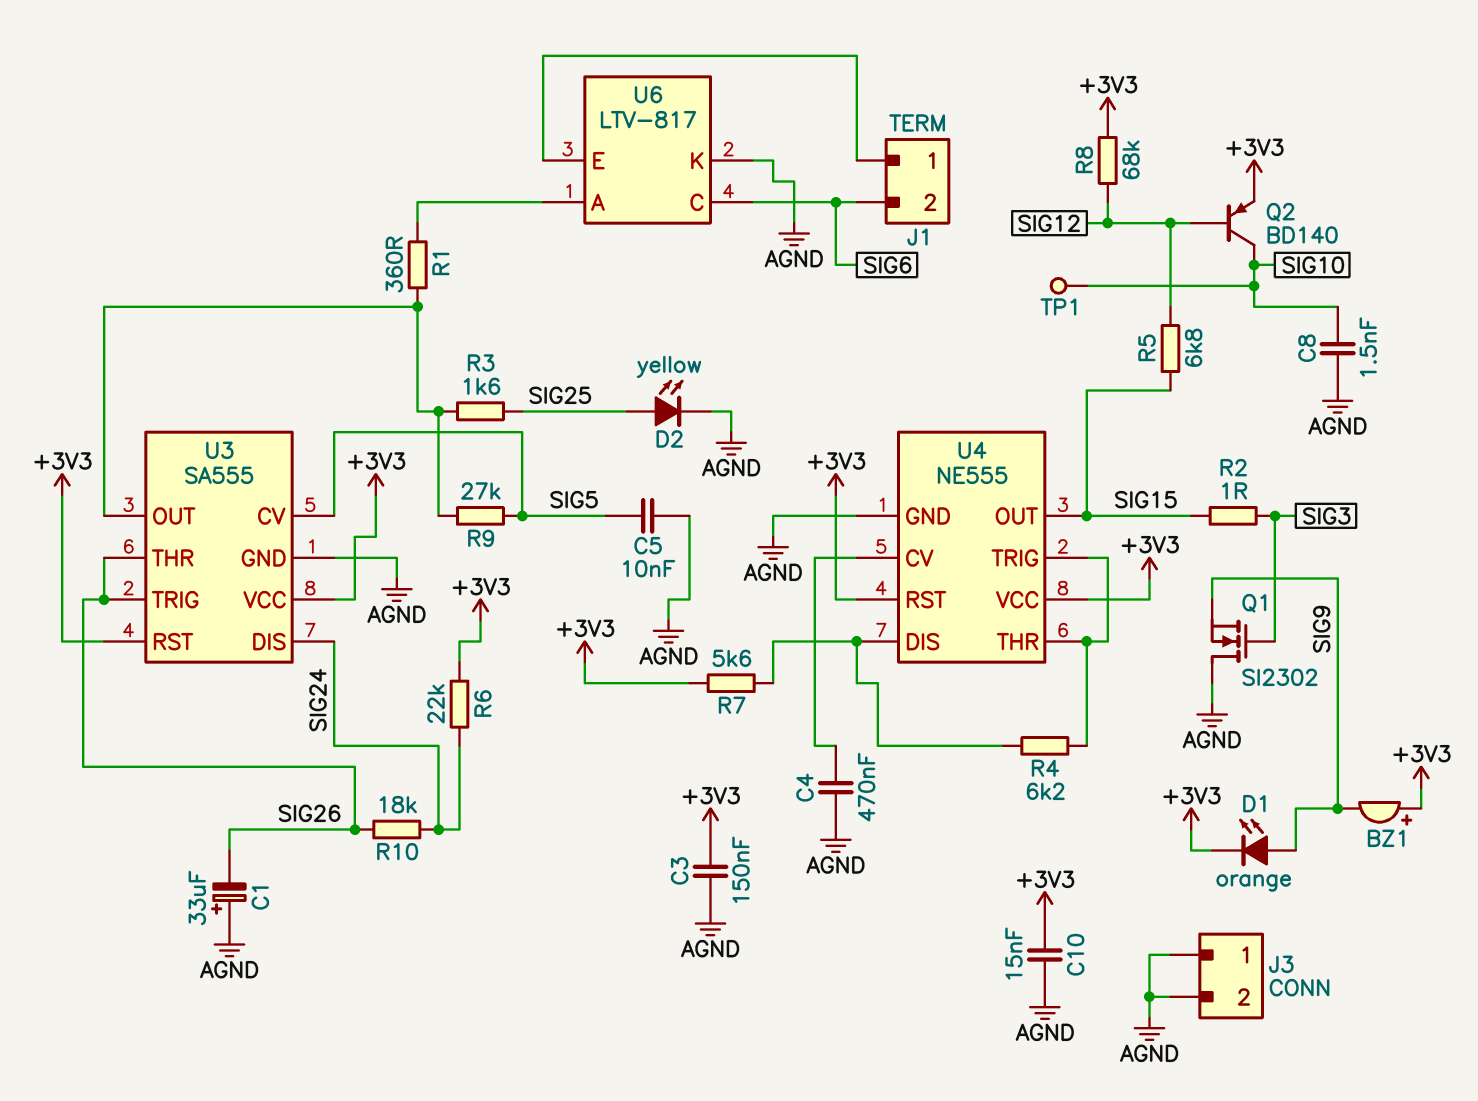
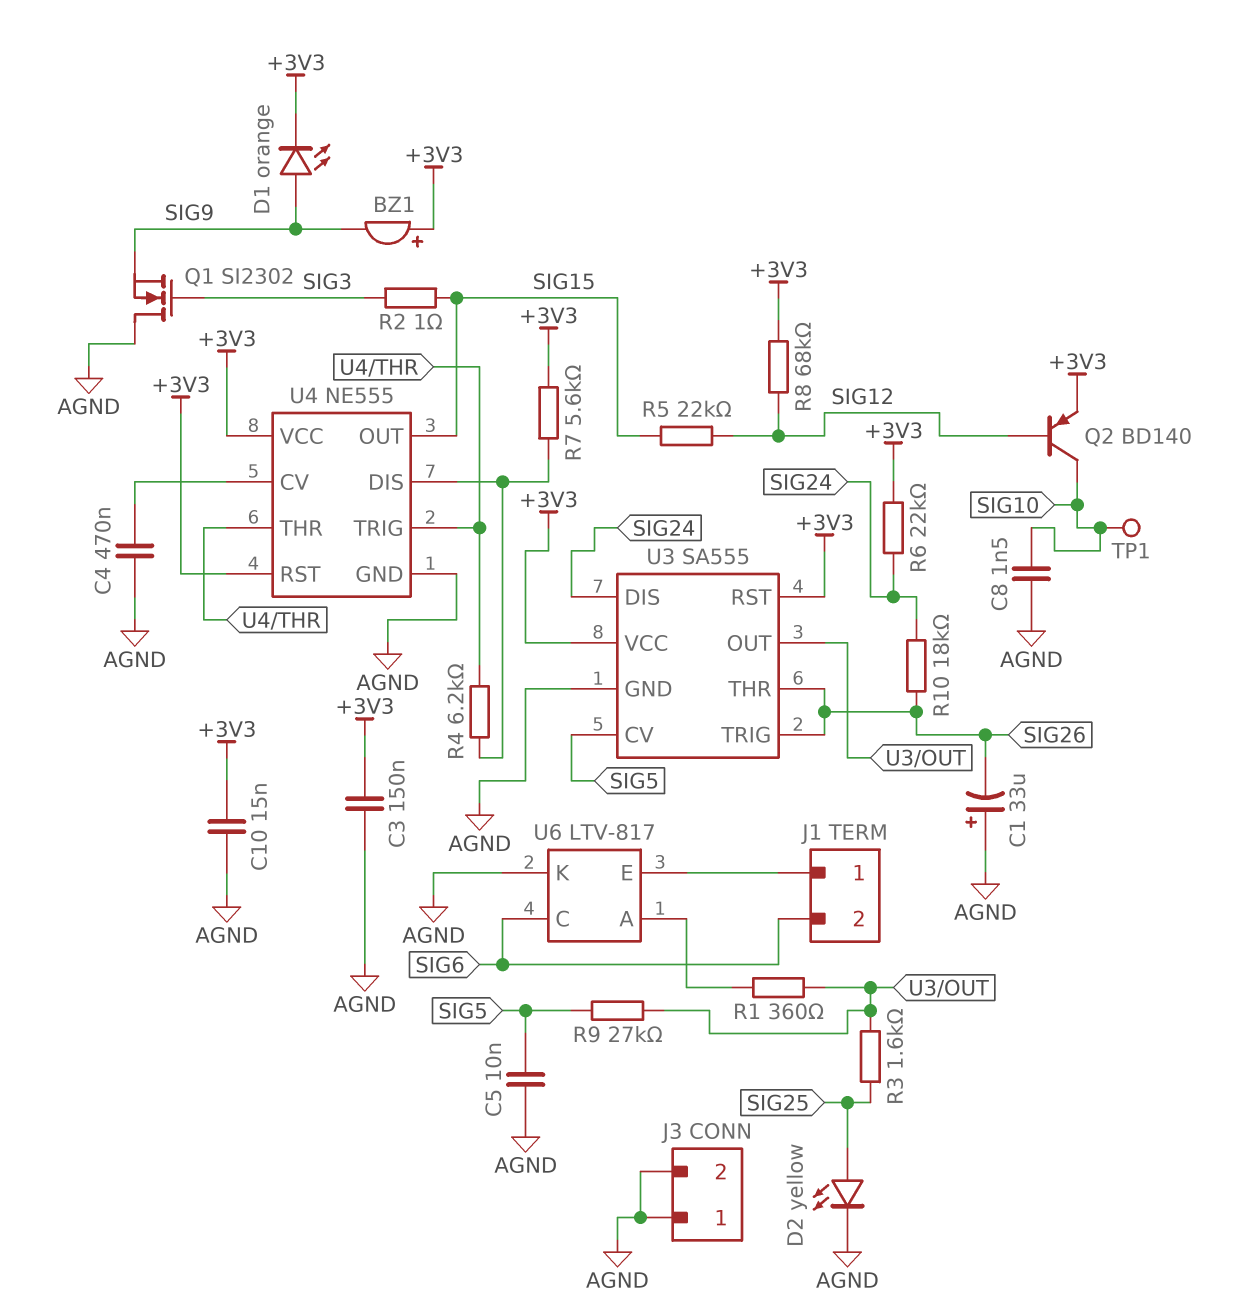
R5: 6.8k (SIG12, SIG15) -> 22k (SIG12, SIG15)

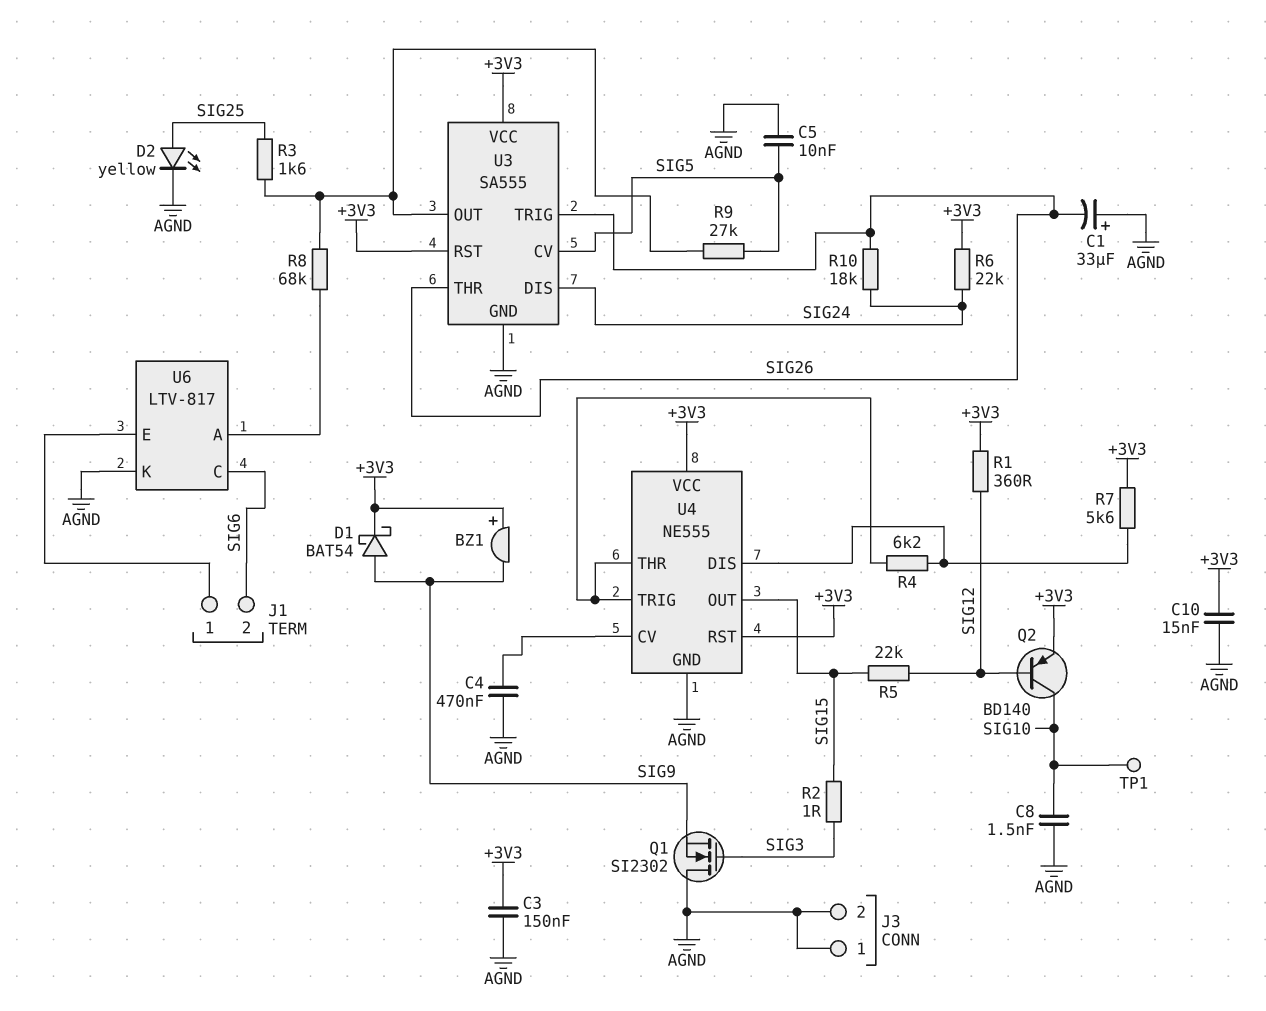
D1: LED orange (A SIG9, K +3V3) -> schottky BAT54 (A SIG9, K +3V3)
R1: 360 (U3/OUT, U6/A) -> 360 (+3V3, SIG12)
R8: 68k (+3V3, SIG12) -> 68k (U3/OUT, U6/A)

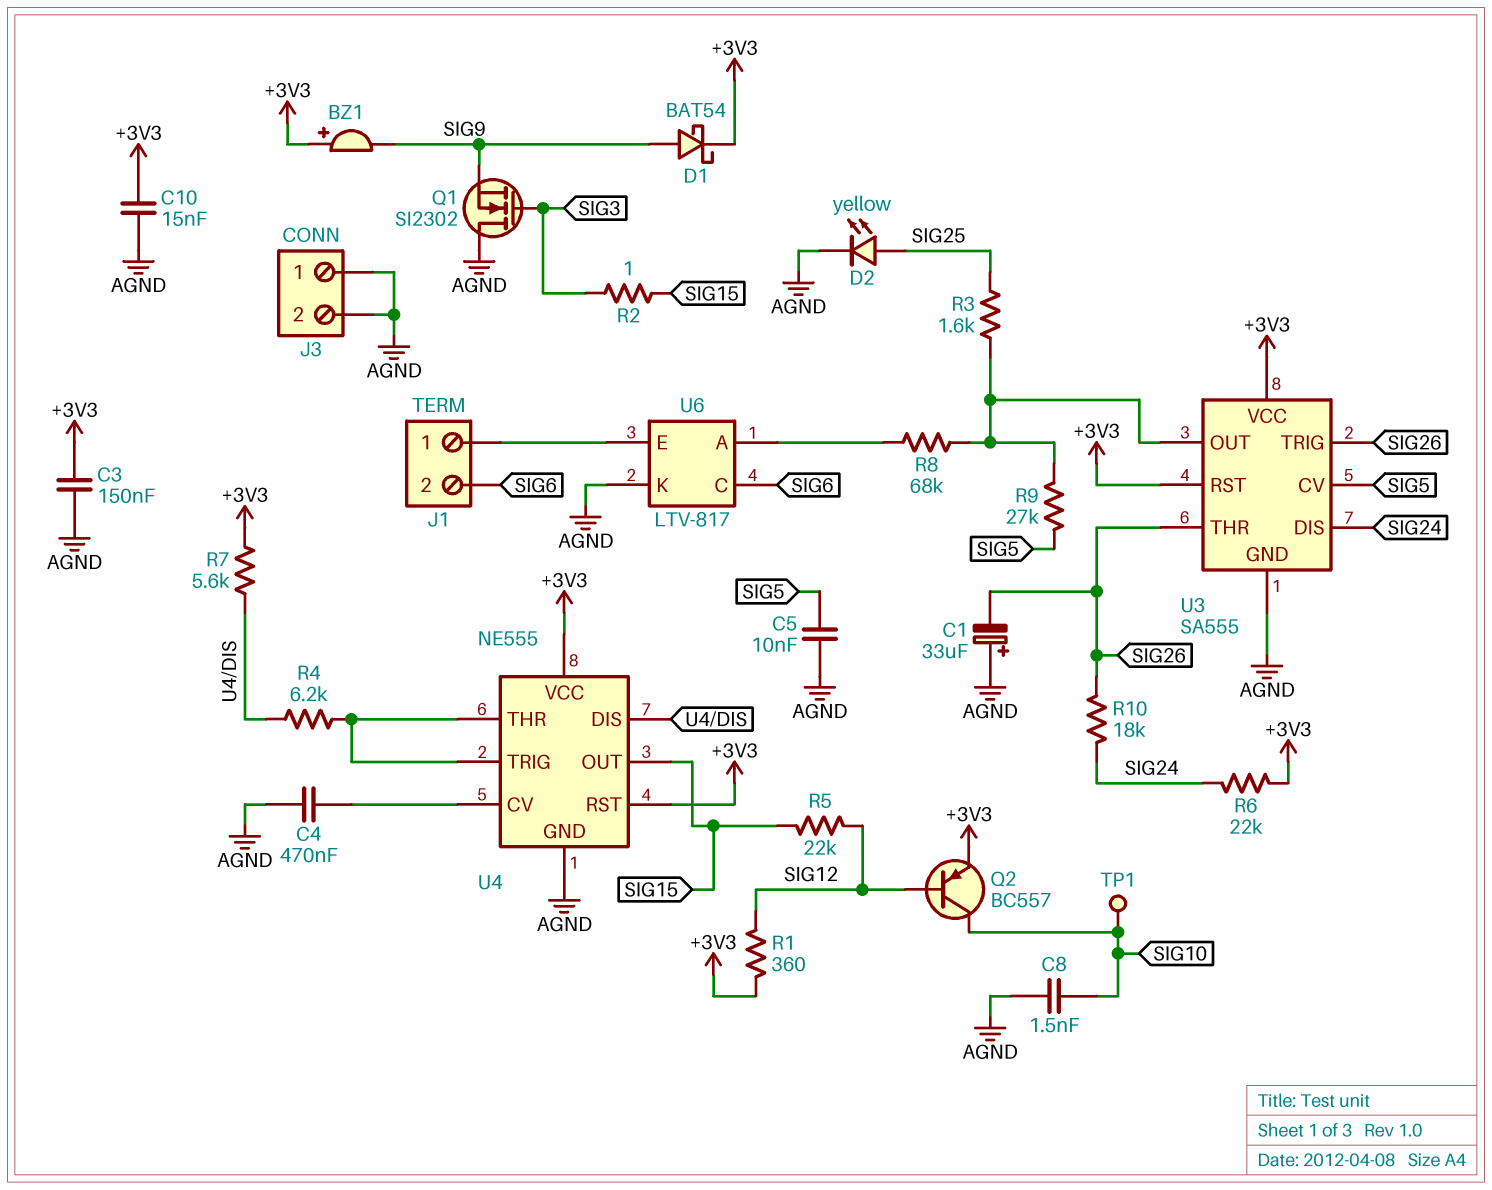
Q2: PNP BD140 (B SIG12, C SIG10, E +3V3) -> PNP BC557 (B SIG12, C SIG10, E +3V3)

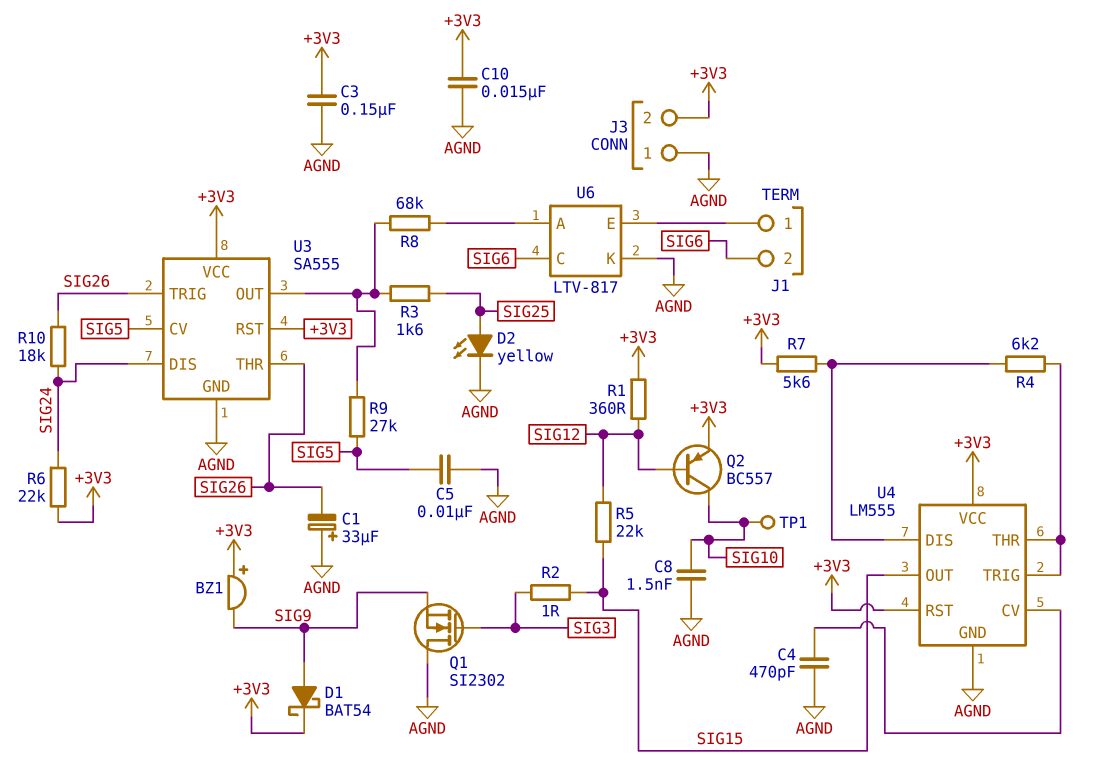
C4: 470nF (AGND, U4/CV) -> 470pF (AGND, U4/CV)
J3 pin 2: AGND -> +3V3
U4: NE555 -> LM555

